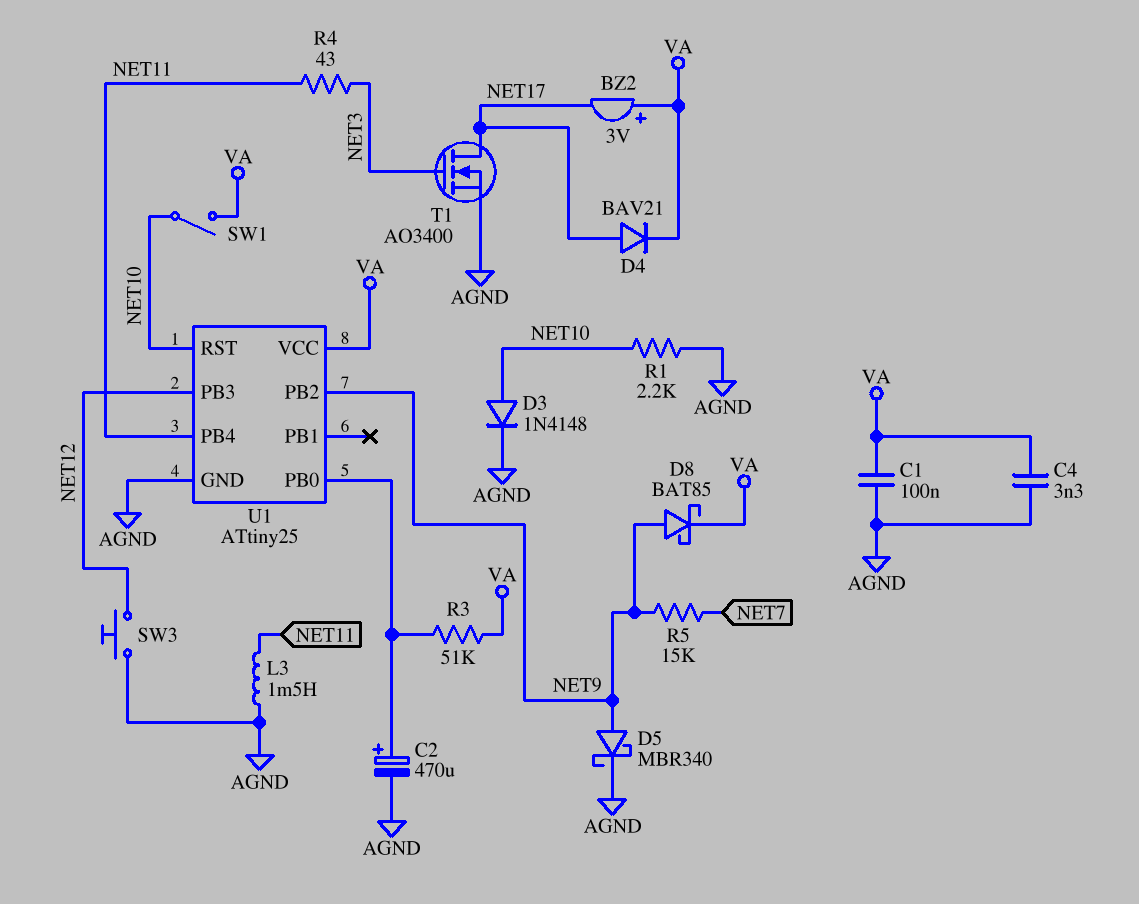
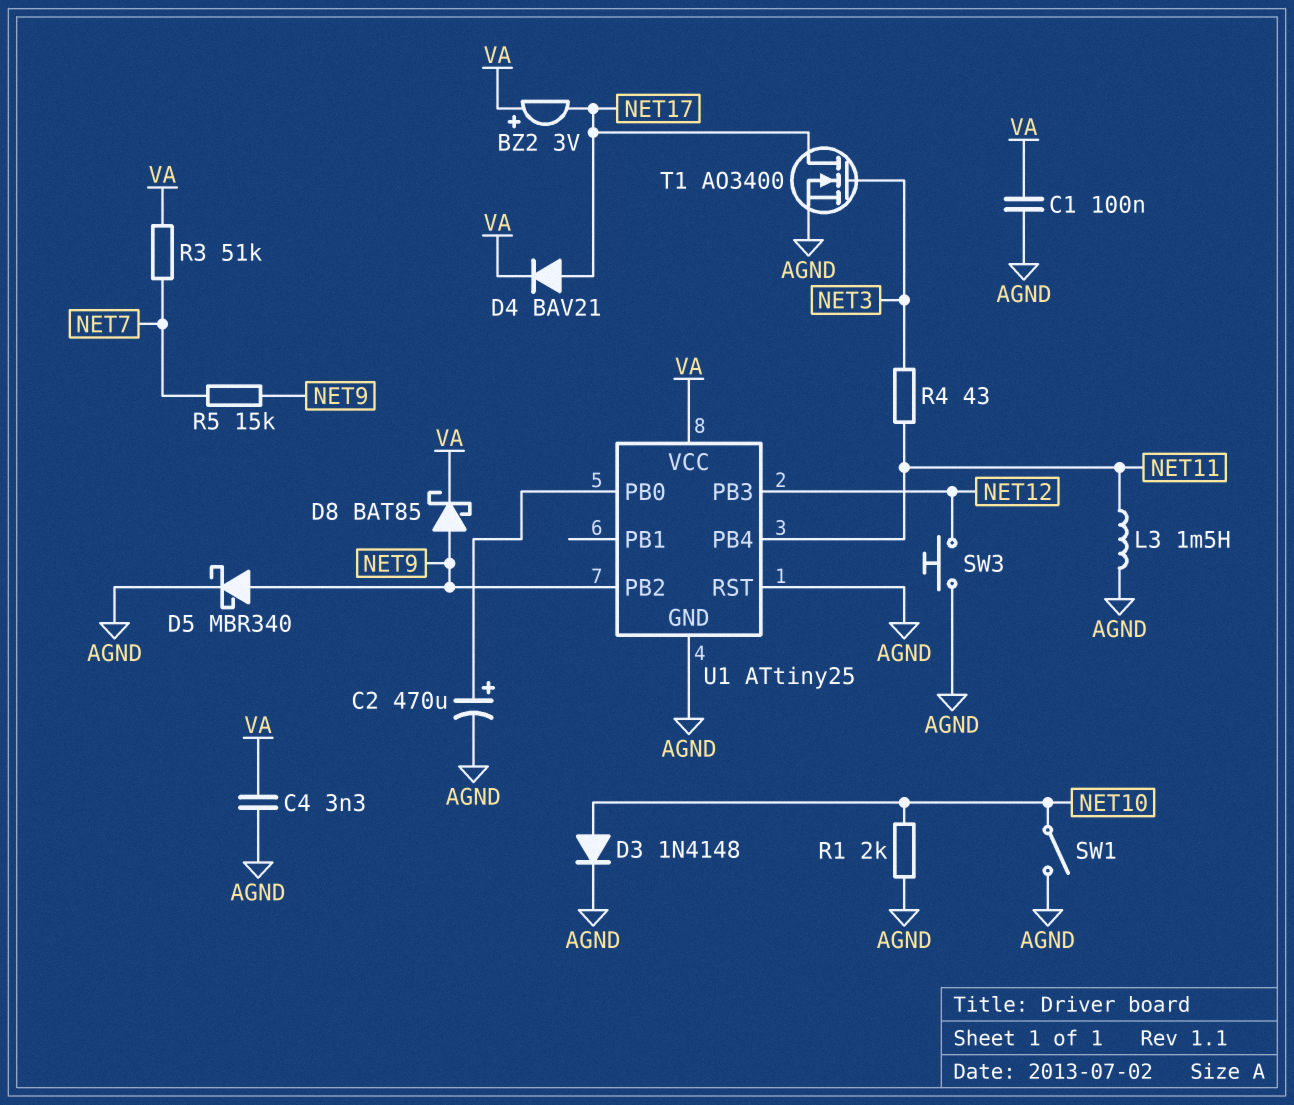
R1: 2.2k (AGND, NET10) -> 2k (AGND, NET10)
R3: 51k (U1/PB0, VA) -> 51k (NET7, VA)
SW1: switch (NET10, VA) -> switch (AGND, NET10)
U1 pin RST: NET10 -> AGND

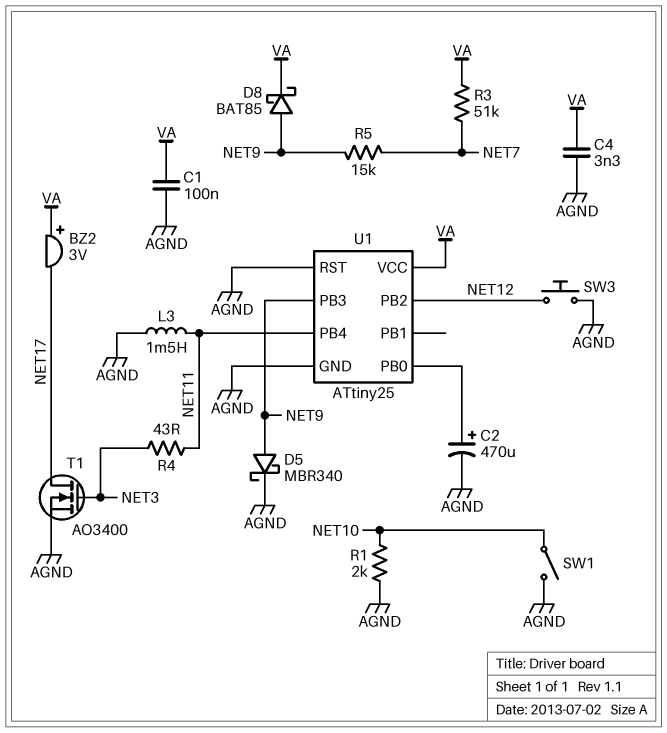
D3: diode 1N4148 (A NET10, K AGND) -> none
D4: diode BAV21 (A NET17, K VA) -> none
U1 pin PB2: NET9 -> NET12
U1 pin PB3: NET12 -> NET9

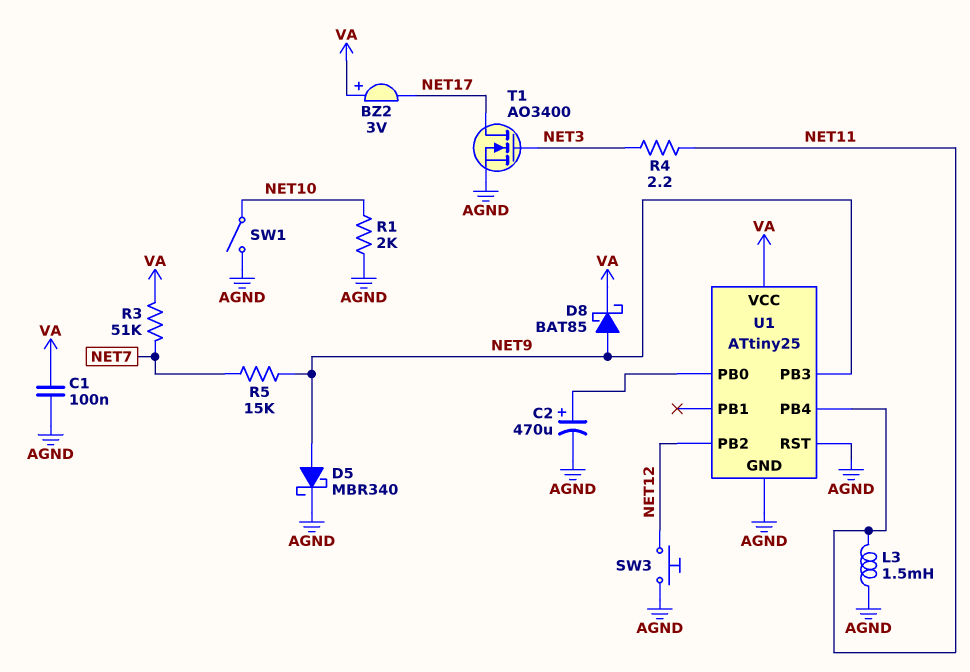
C4: 3.3nF (AGND, VA) -> none
R4: 43 (NET3, NET11) -> 2.2 (NET3, NET11)

